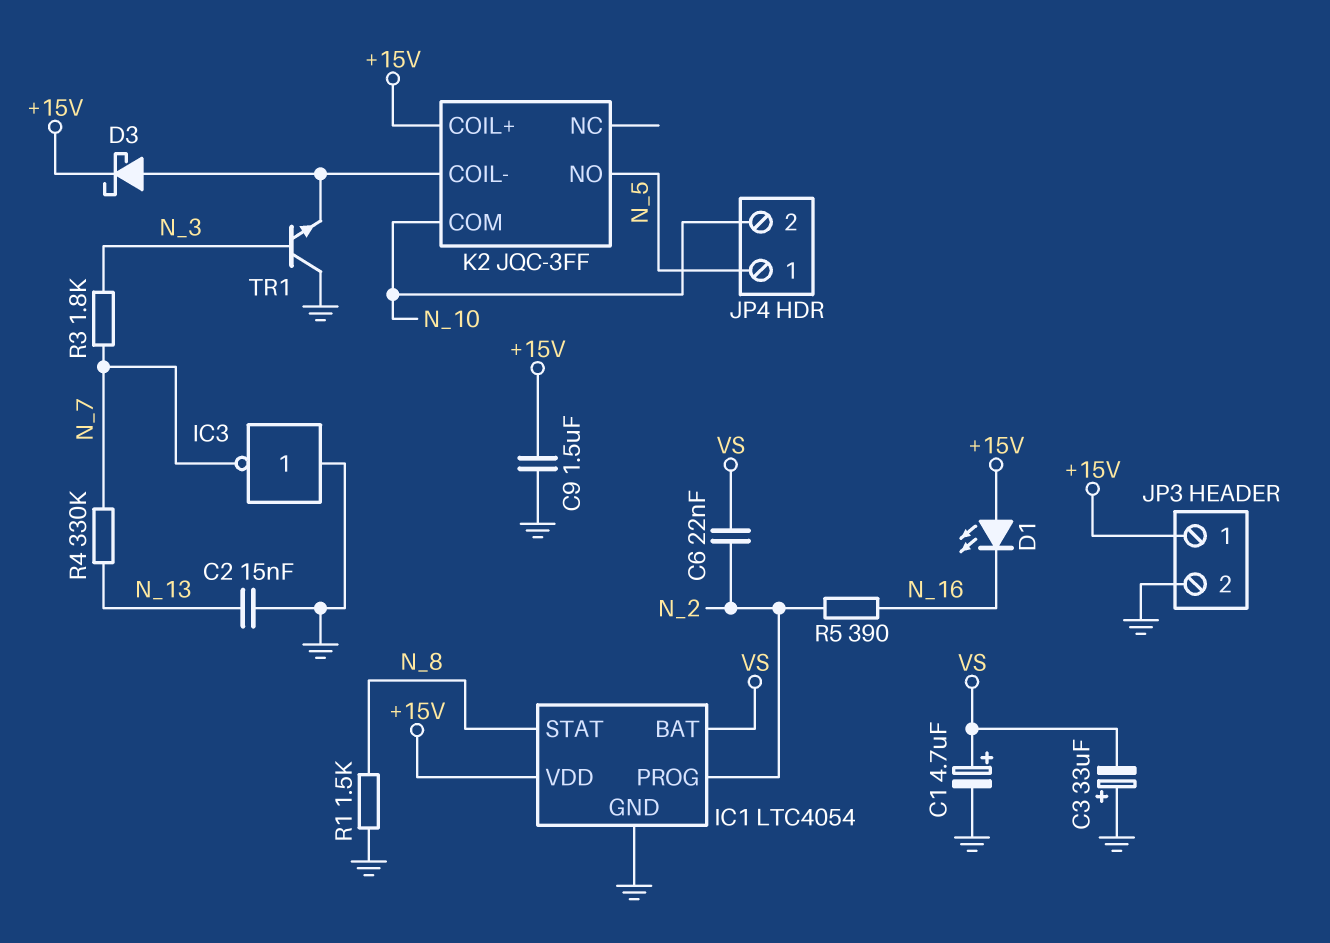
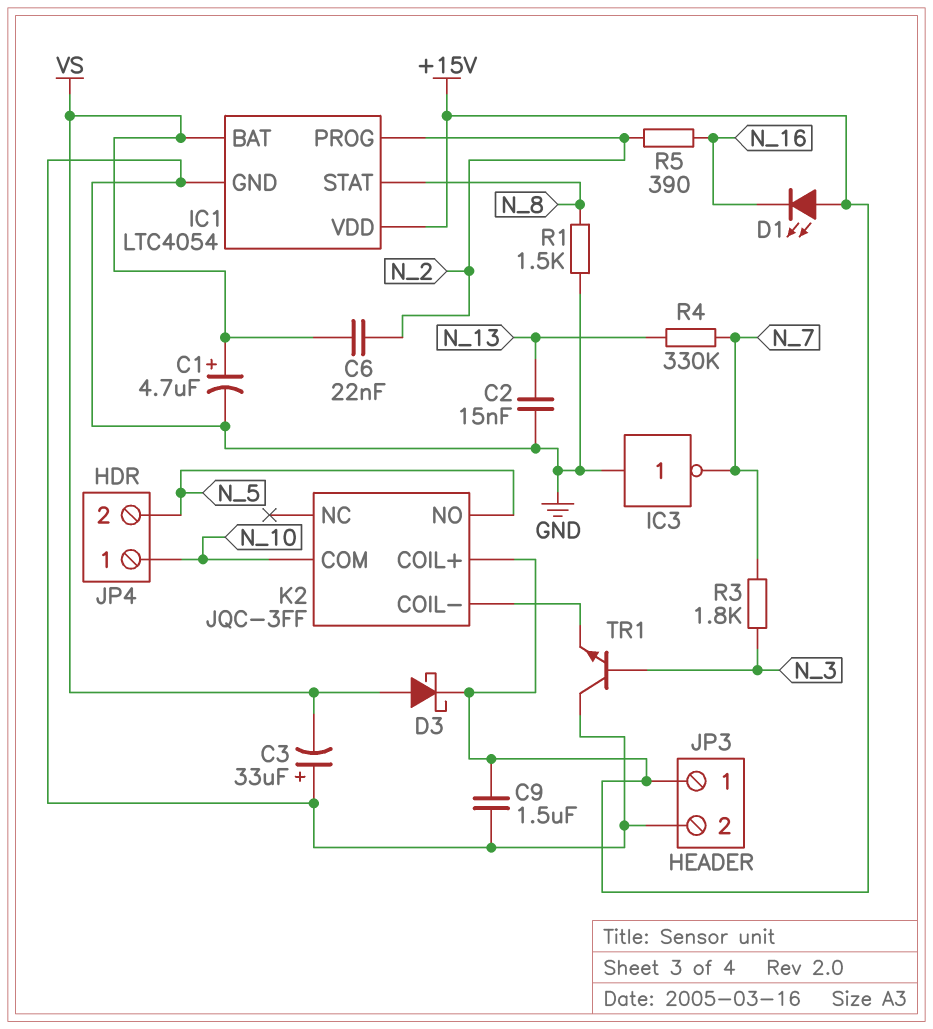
D3: schottky (A K2/COIL-, K +15V) -> schottky (A VS, K +15V)
JP4 pin 1: N_5 -> N_10
JP4 pin 2: N_10 -> N_5

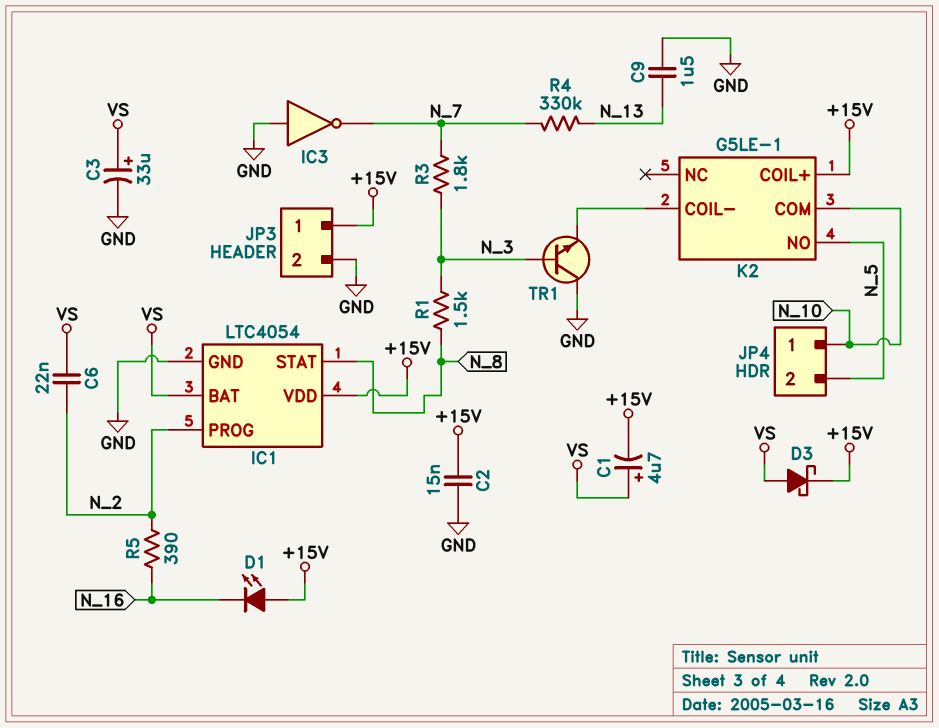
C1: 4.7uF (plus VS, minus GND) -> 4.7uF (plus VS, minus +15V)
C2: 15nF (GND, N_13) -> 15nF (+15V, GND)
C3: 33uF (plus GND, minus VS) -> 33uF (plus VS, minus GND)
C9: 1.5uF (+15V, GND) -> 1.5uF (GND, N_13)
K2: JQC-3FF -> G5LE-1
R1: 1.5k (GND, N_8) -> 1.5k (N_3, N_8)

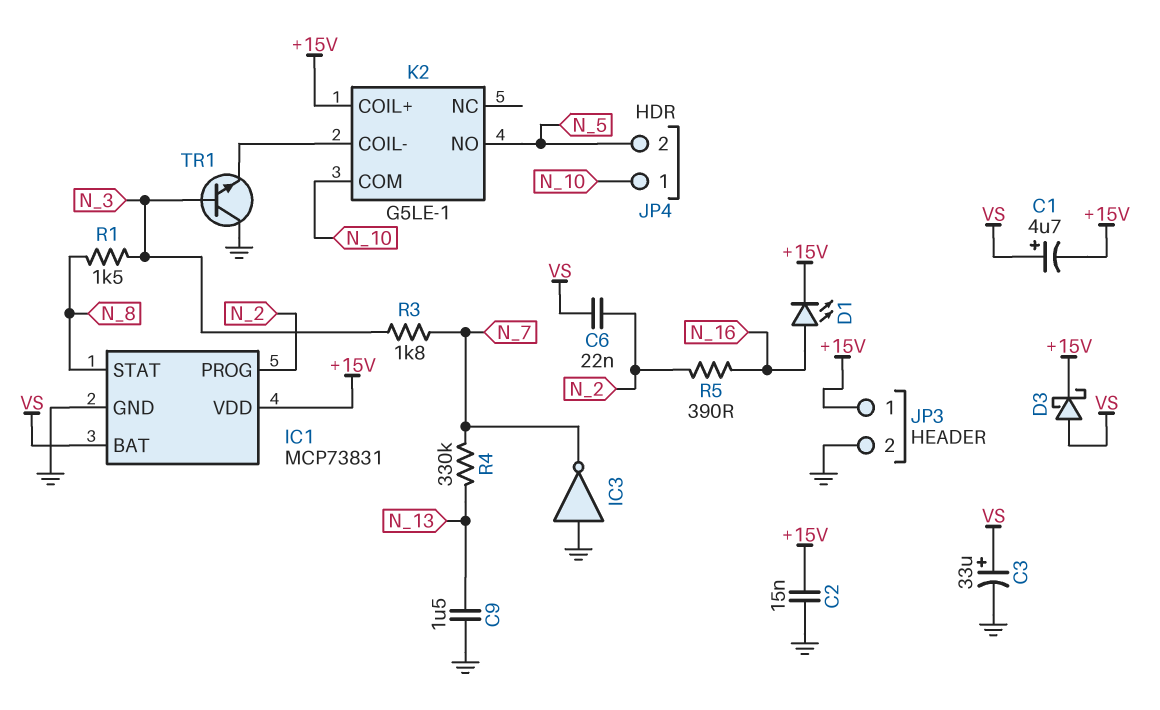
D1: LED (A +15V, K N_16) -> LED (A N_16, K +15V)
IC1: LTC4054 -> MCP73831

